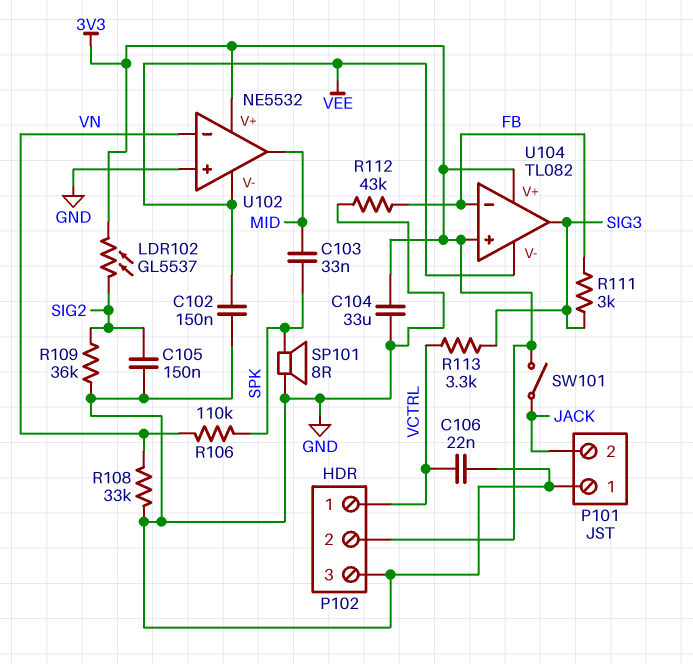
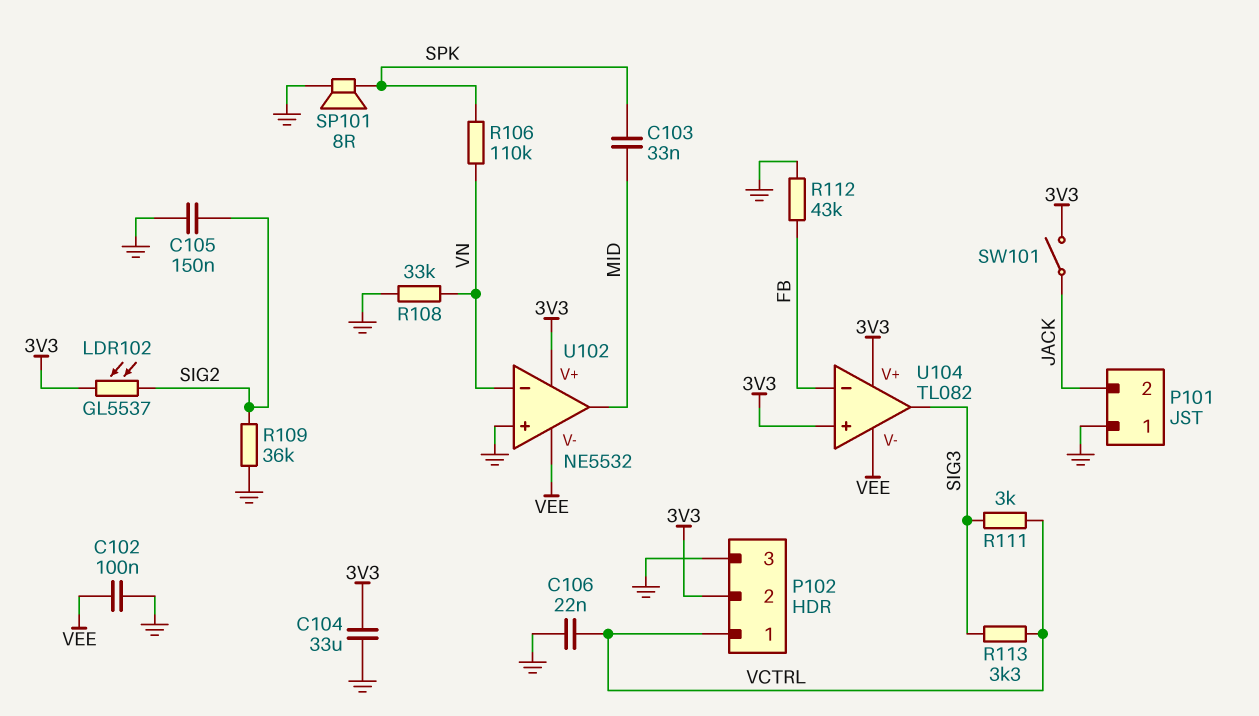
C102: 150nF (GND, VEE) -> 100nF (GND, VEE)
R111: 3k (FB, SIG3) -> 3k (SIG3, VCTRL)

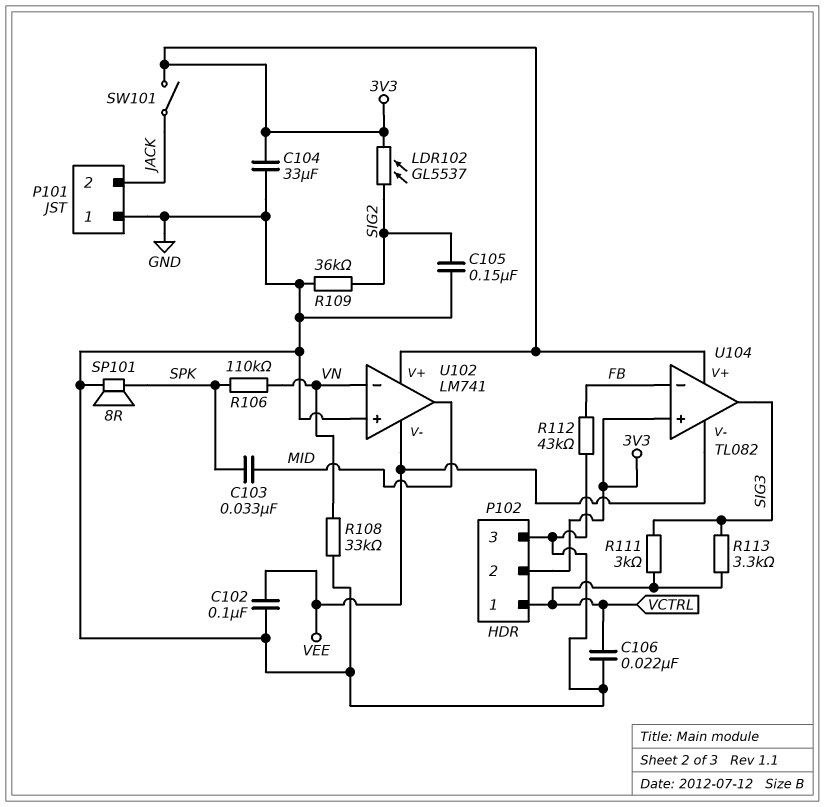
U102: NE5532 -> LM741

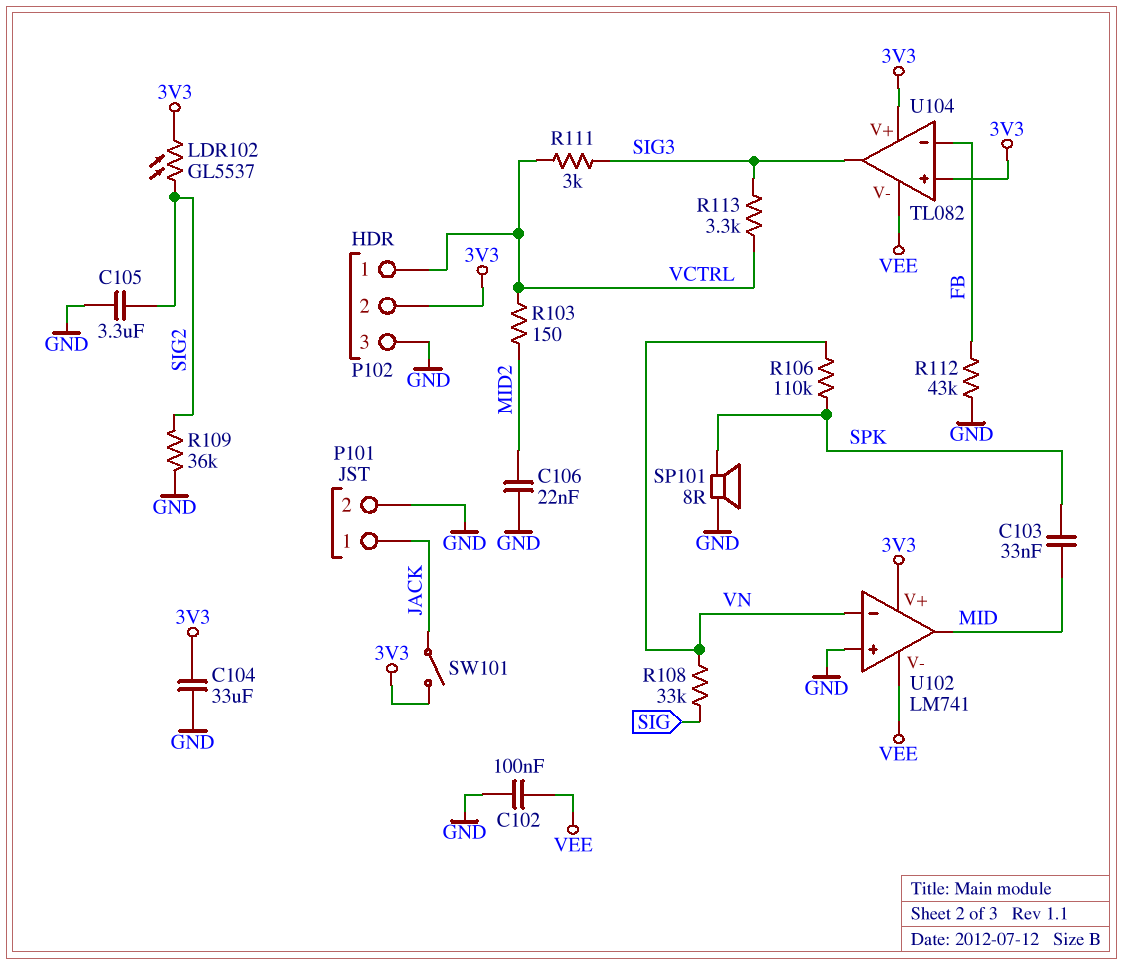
C105: 150nF (GND, SIG2) -> 3.3uF (GND, SIG2)
C106: 22nF (GND, VCTRL) -> 22nF (GND, MID2)
P101 pin 1: GND -> JACK
P101 pin 2: JACK -> GND
R103: none -> 150 (MID2, VCTRL)
R108: 33k (GND, VN) -> 33k (SIG, VN)

